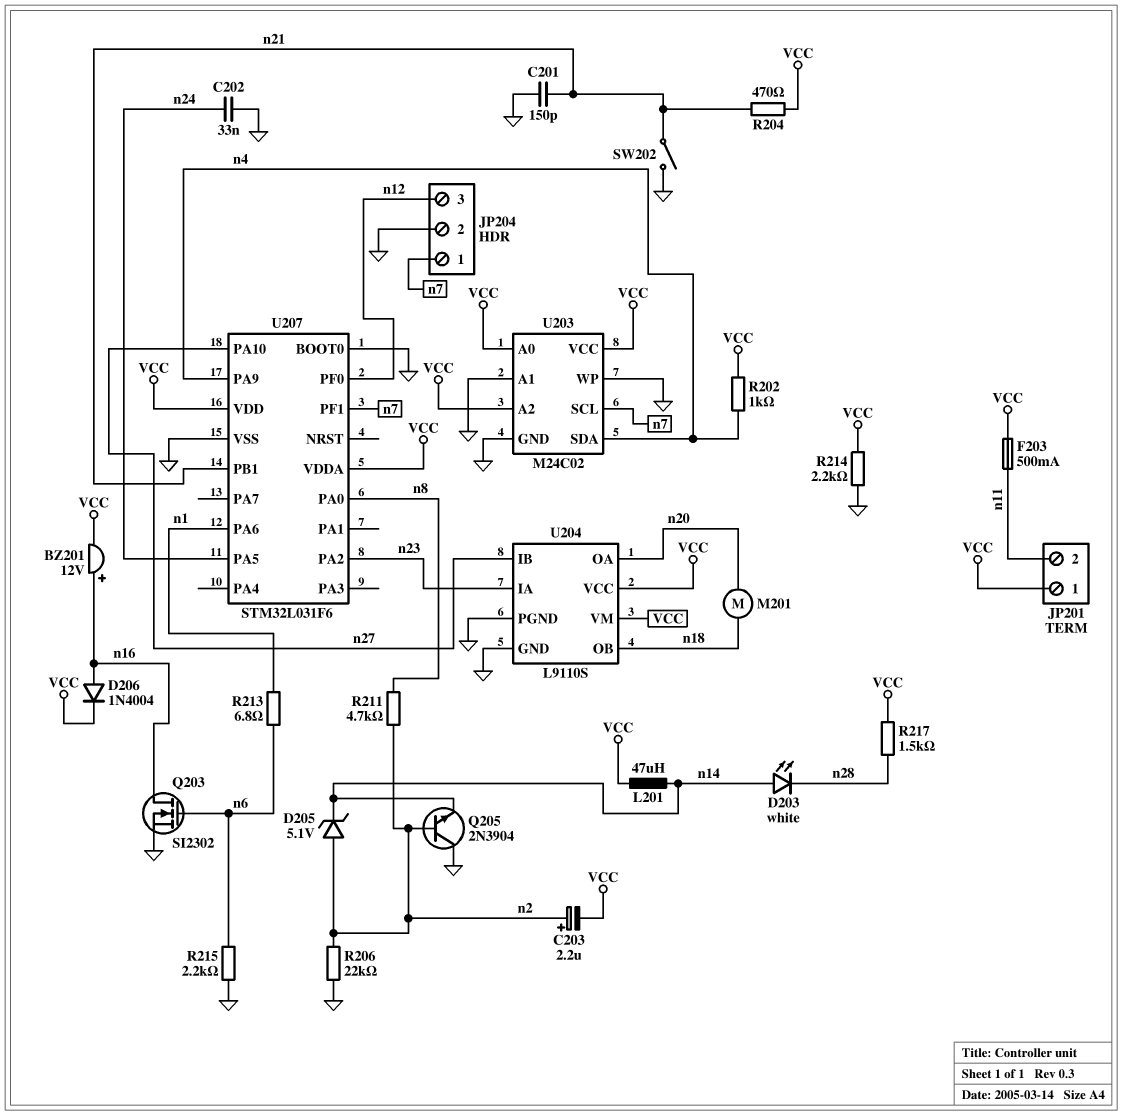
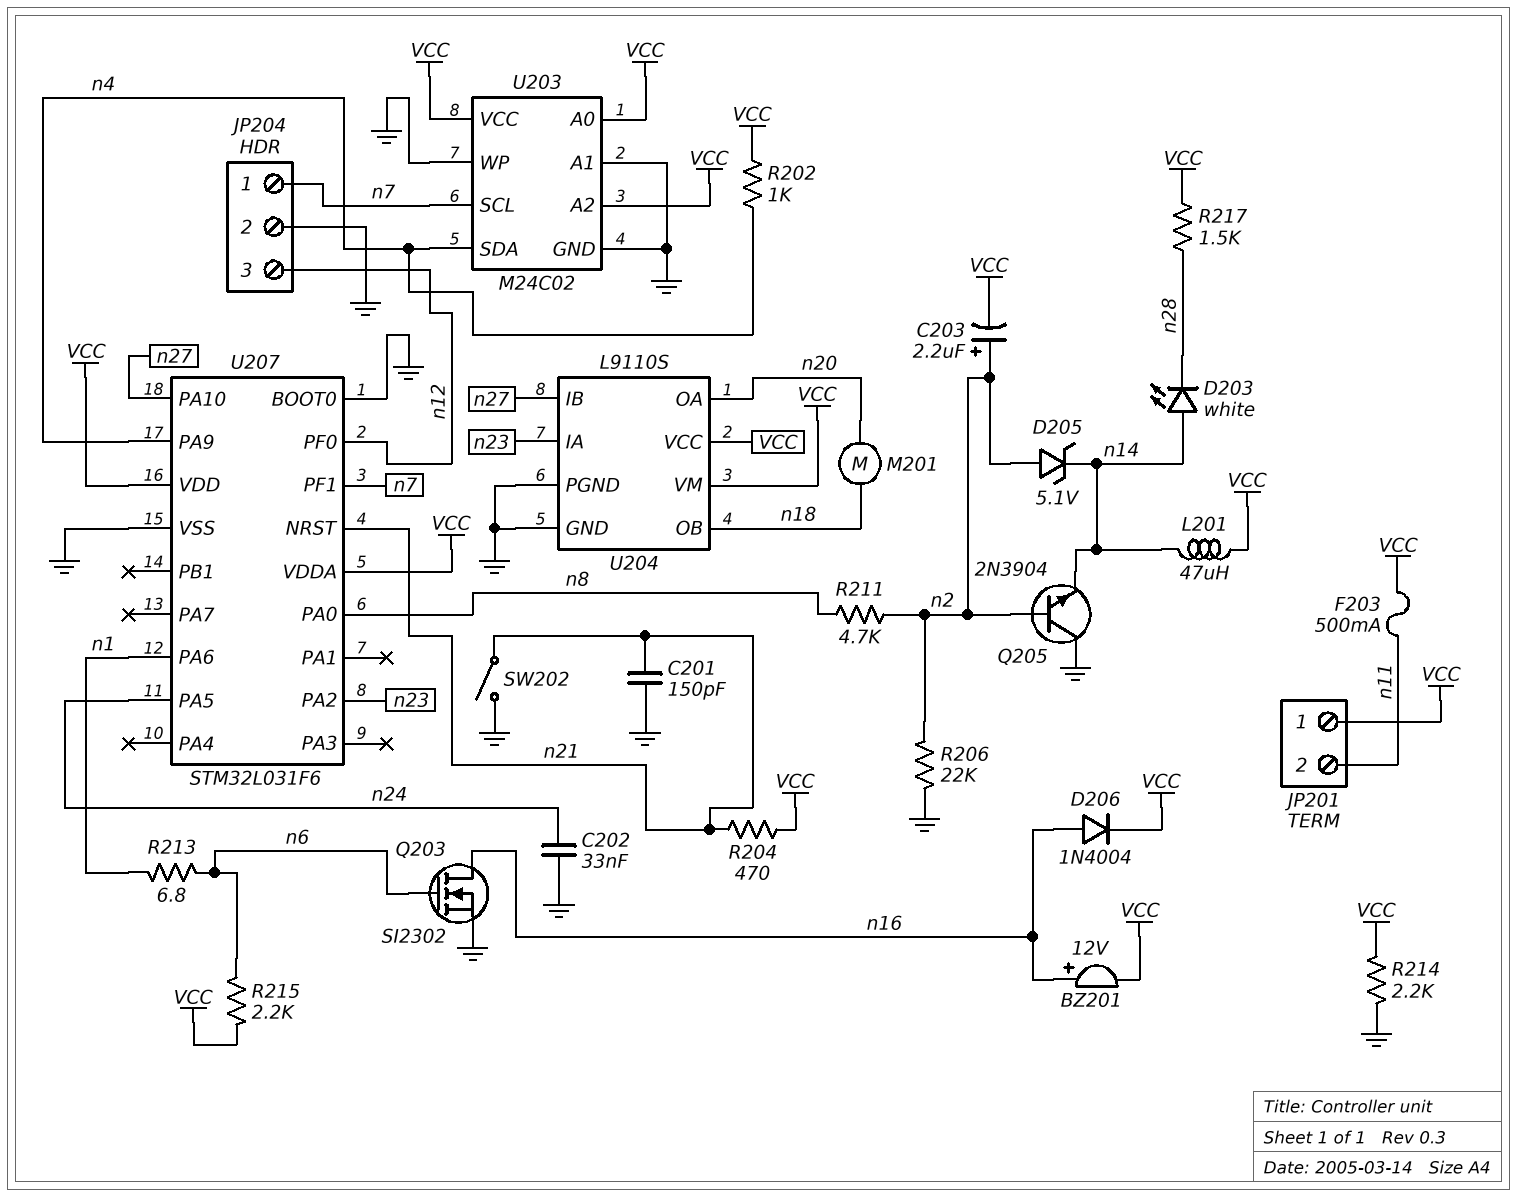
R215: 2.2k (GND, n6) -> 2.2k (VCC, n6)
U207 pin NRST: none -> n21
U207 pin PB1: n21 -> none

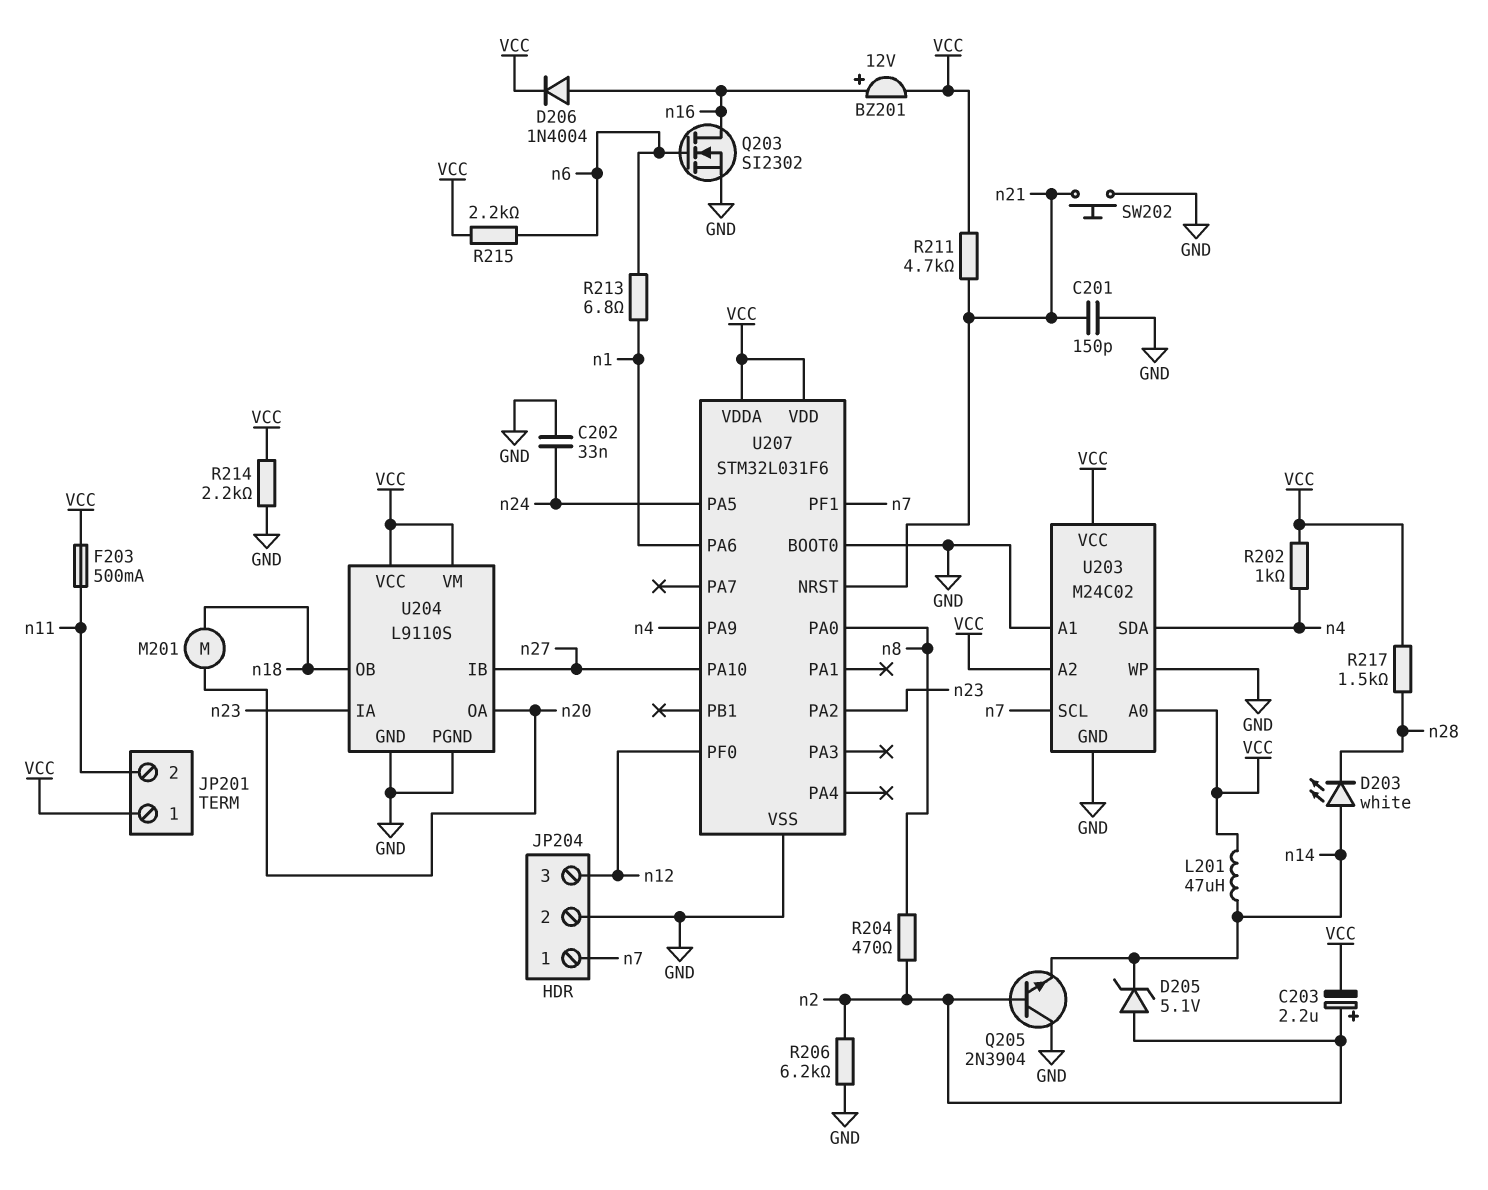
R204: 470 (VCC, n21) -> 470 (n2, n8)
R206: 22k (GND, n2) -> 6.2k (GND, n2)
R211: 4.7k (n2, n8) -> 4.7k (VCC, n21)
SW202: switch (GND, n21) -> button (GND, n21)

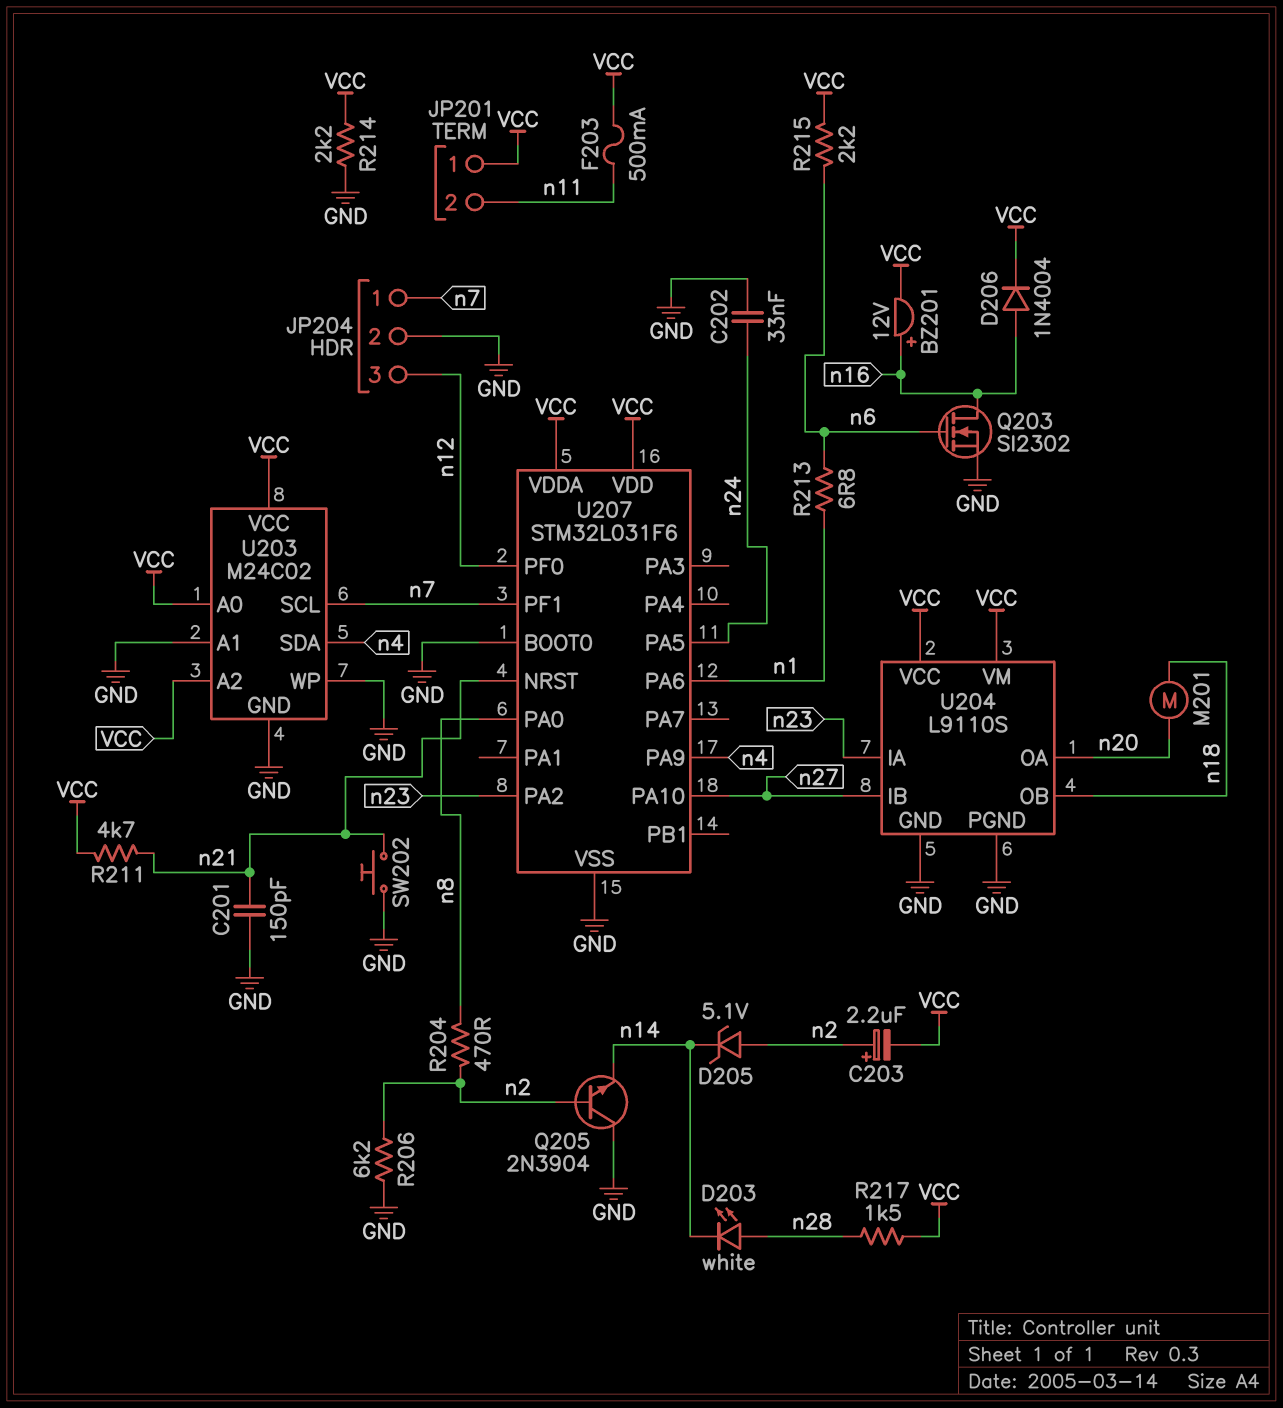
D203: LED white (A n14, K n28) -> LED white (A n28, K n14)
L201: 47uH (VCC, n14) -> none
R202: 1k (VCC, n4) -> none

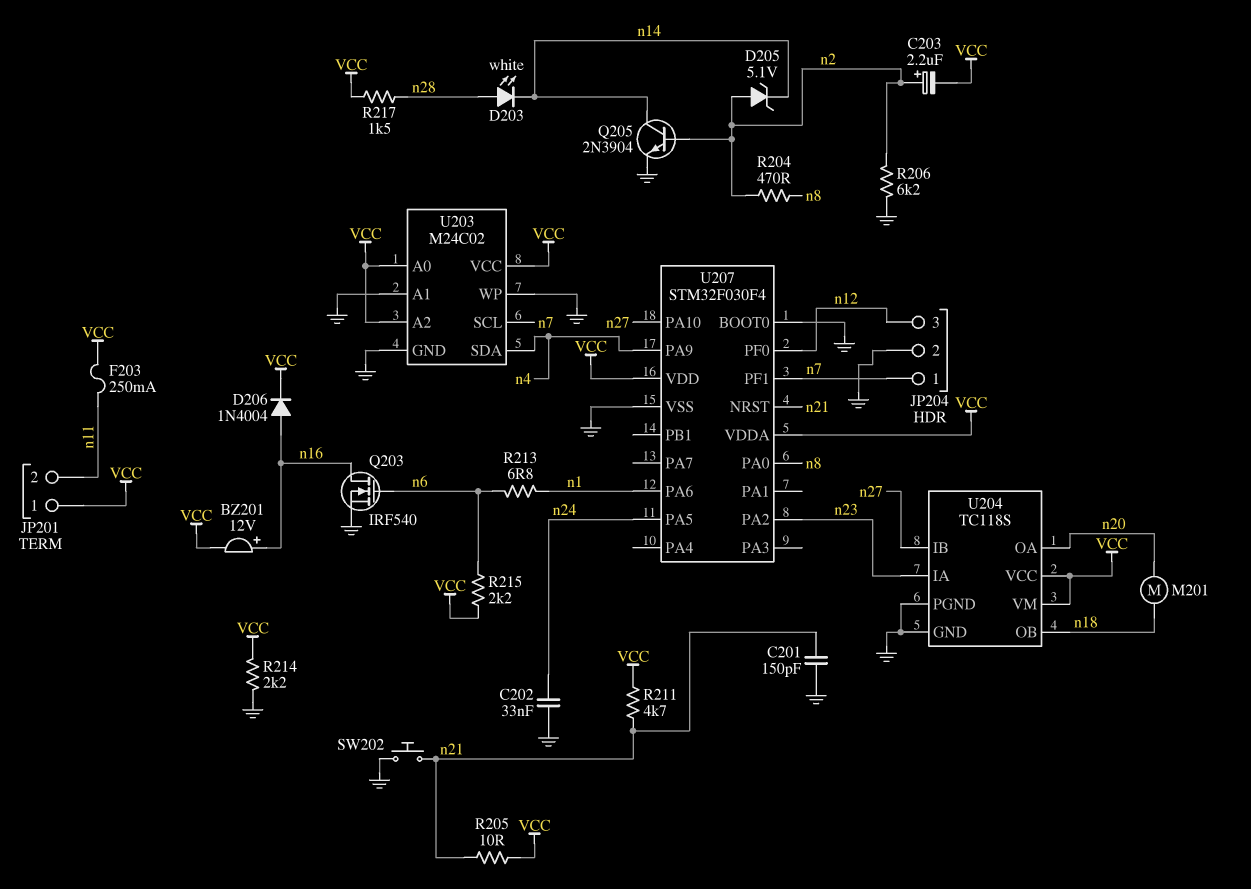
F203: 500mA (VCC, n11) -> 250mA (VCC, n11)
Q203: NMOS SI2302 (G n6, D n16, S GND) -> NMOS IRF540 (G n6, D n16, S GND)
Q205: NPN 2N3904 (B n2, C GND, E n14) -> NPN 2N3904 (B n2, C n14, E GND)
R205: none -> 10 (VCC, n21)
U204: L9110S -> TC118S
U207: STM32L031F6 -> STM32F030F4

